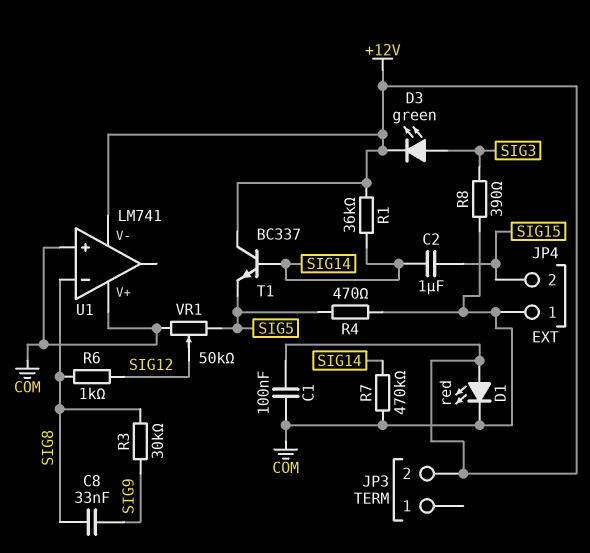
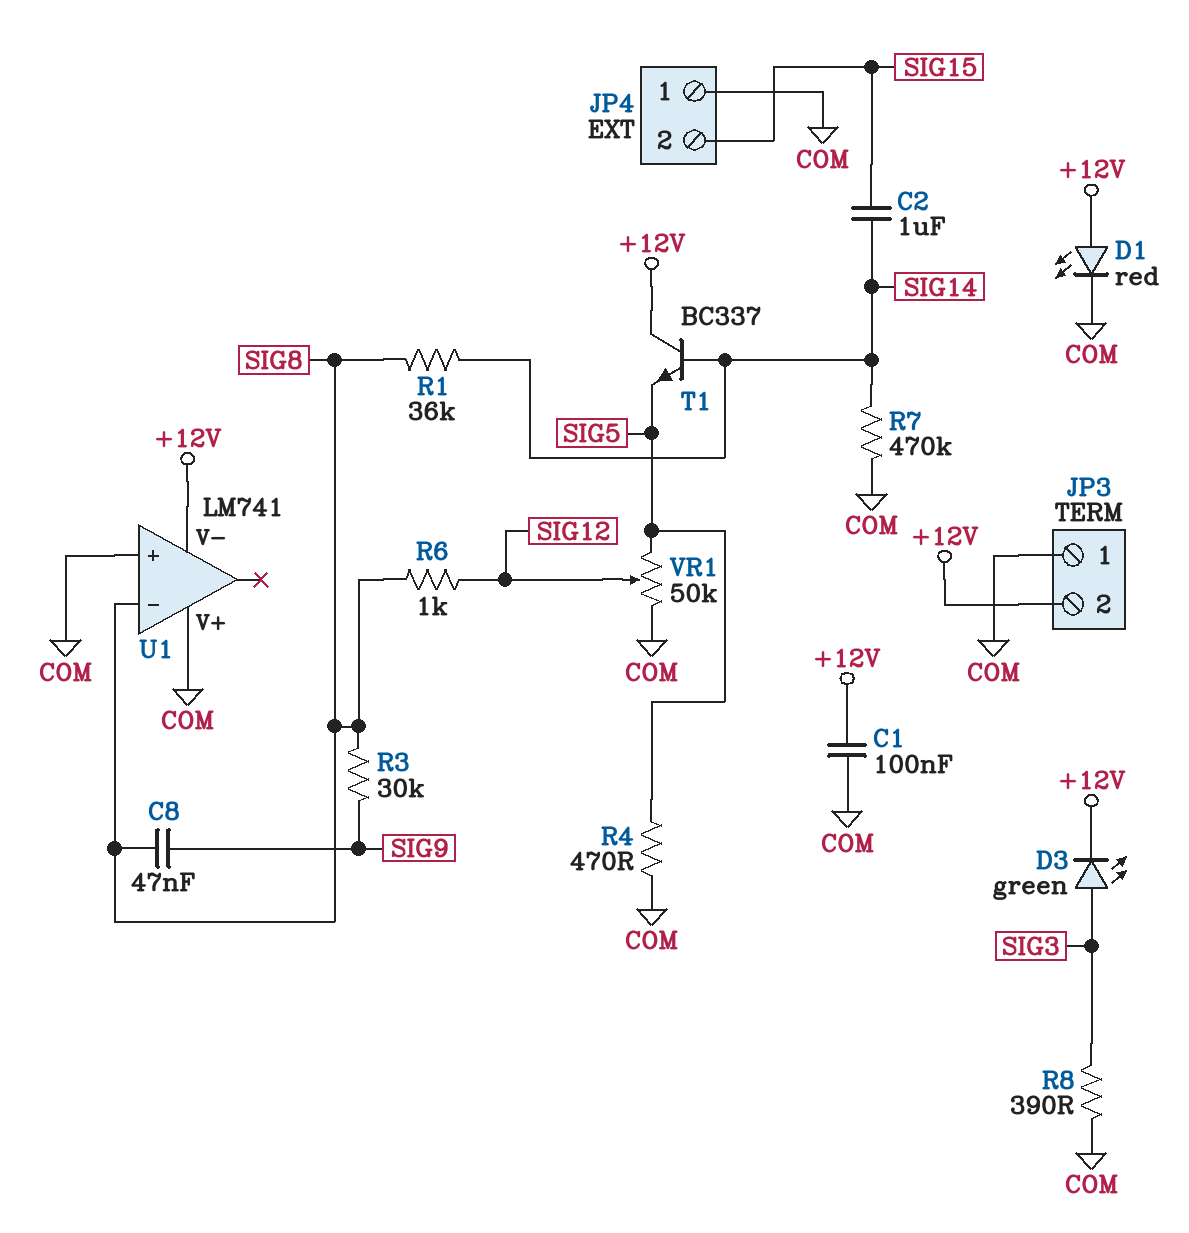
C8: 33nF (SIG8, SIG9) -> 47nF (SIG8, SIG9)
JP3 pin 1: none -> COM
R1: 36k (+12V, SIG14) -> 36k (SIG8, SIG14)

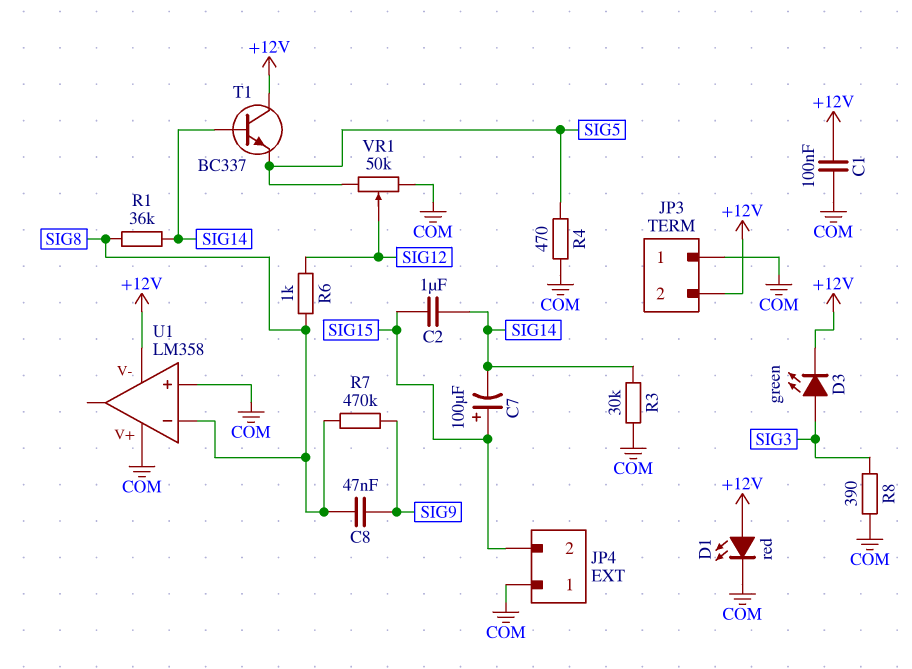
C7: none -> 100uF (plus SIG15, minus SIG14)
R3: 30k (SIG8, SIG9) -> 30k (COM, SIG14)
R7: 470k (COM, SIG14) -> 470k (SIG8, SIG9)
U1: LM741 -> LM358

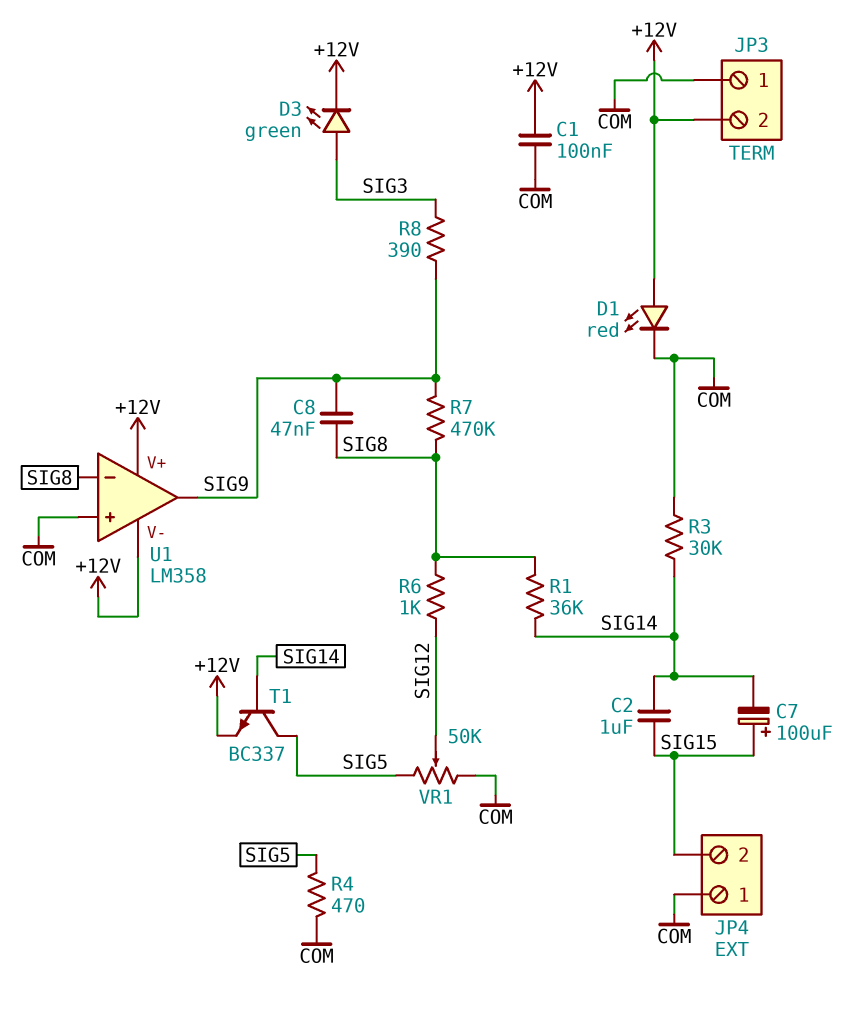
R8: 390 (COM, SIG3) -> 390 (SIG3, SIG9)
T1: NPN BC337 (B SIG14, C +12V, E SIG5) -> NPN BC337 (B SIG14, C SIG5, E +12V)
U1 pin V+: COM -> +12V
U1 pin out: none -> SIG9

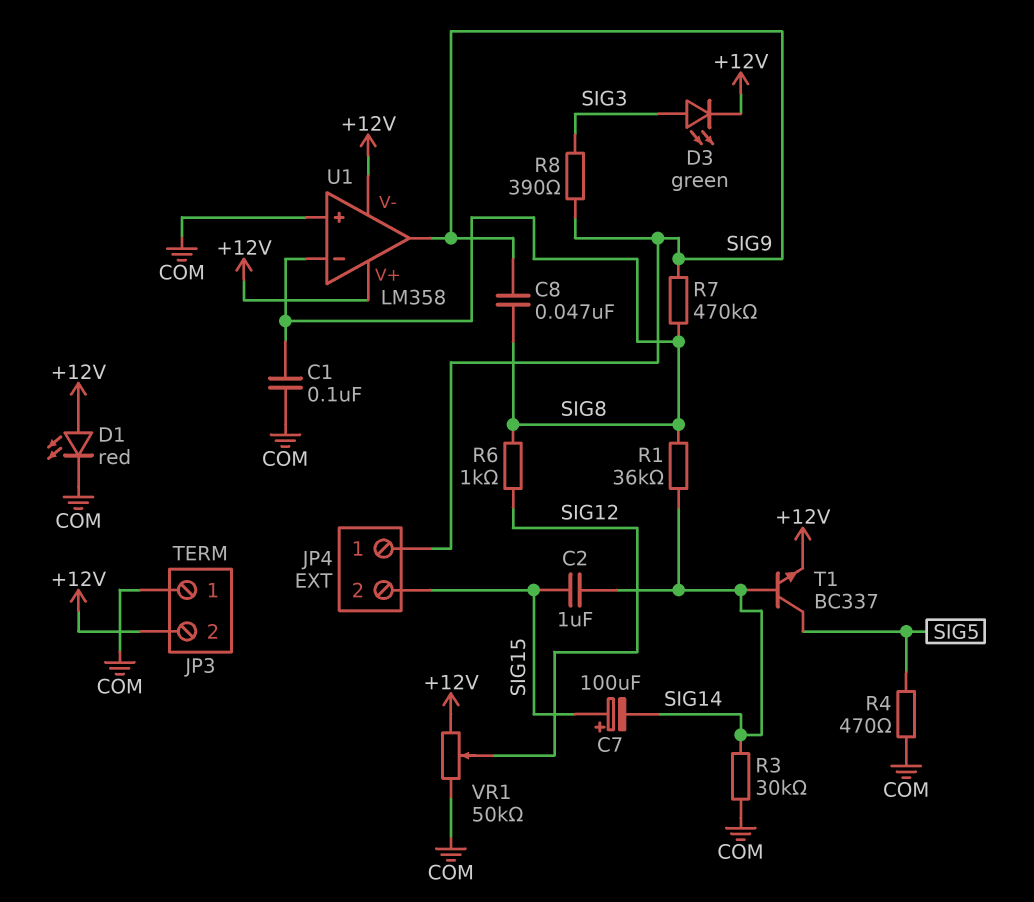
C1: 100nF (+12V, COM) -> 100nF (COM, SIG8)
JP4 pin 1: COM -> SIG9
VR1: 50k (COM, SIG5, wiper SIG12) -> 50k (+12V, COM, wiper SIG12)

